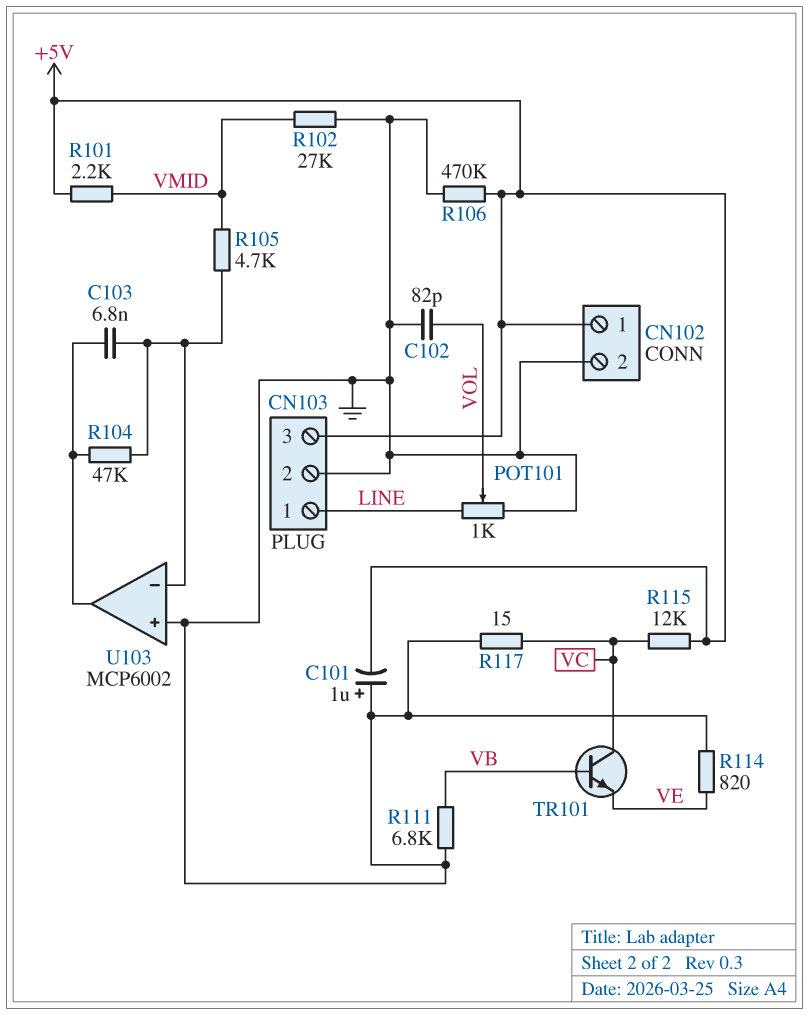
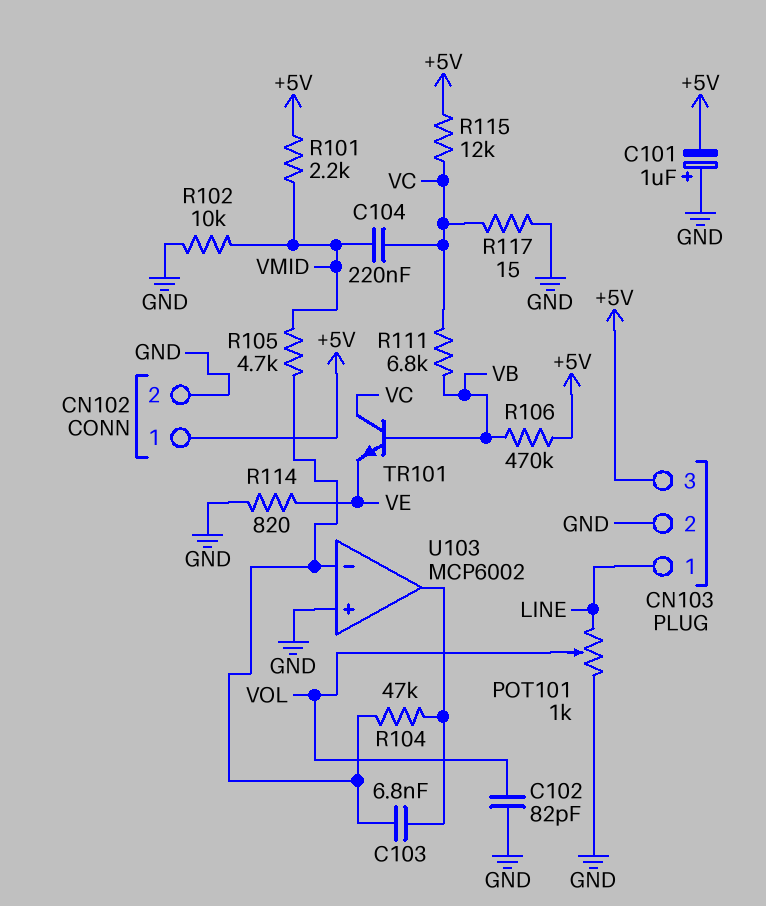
C104: none -> 220nF (VC, VMID)
R102: 27k (GND, VMID) -> 10k (GND, VMID)
R106: 470k (+5V, GND) -> 470k (+5V, VB)
R111: 6.8k (GND, VB) -> 6.8k (VB, VC)

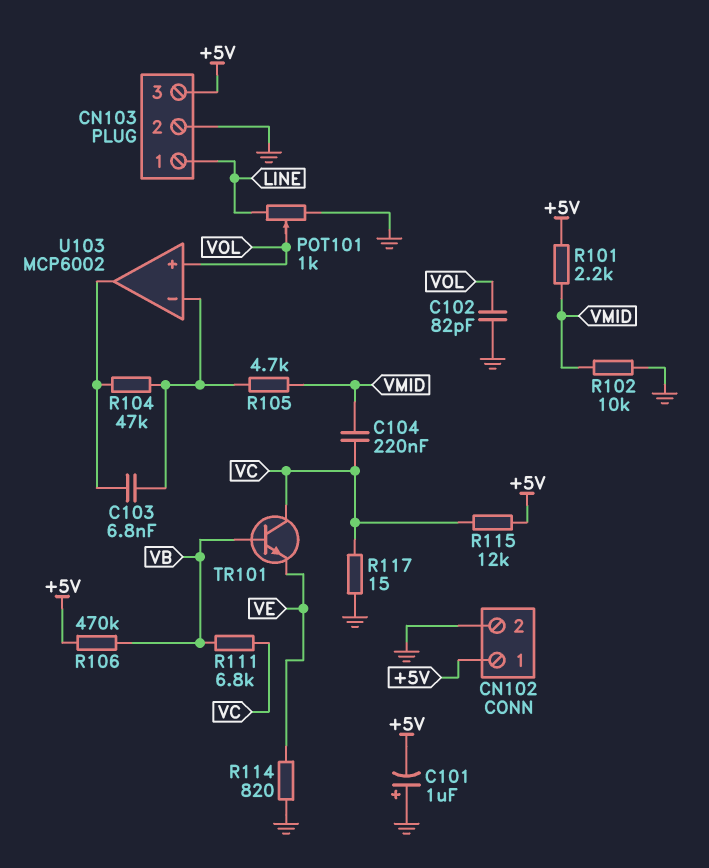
U103 pin in+: GND -> VOL

